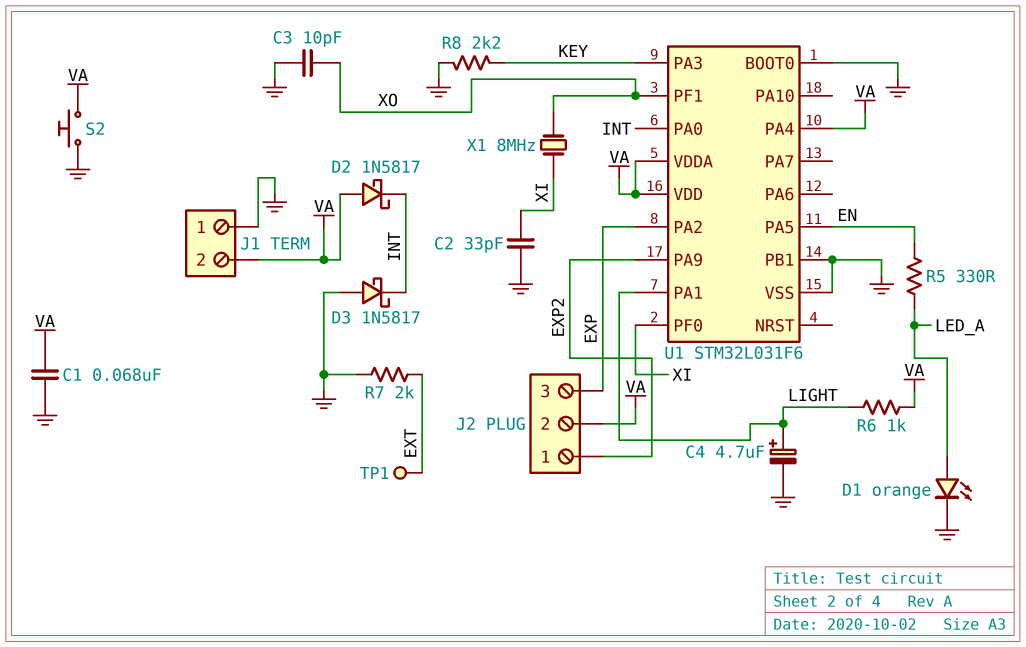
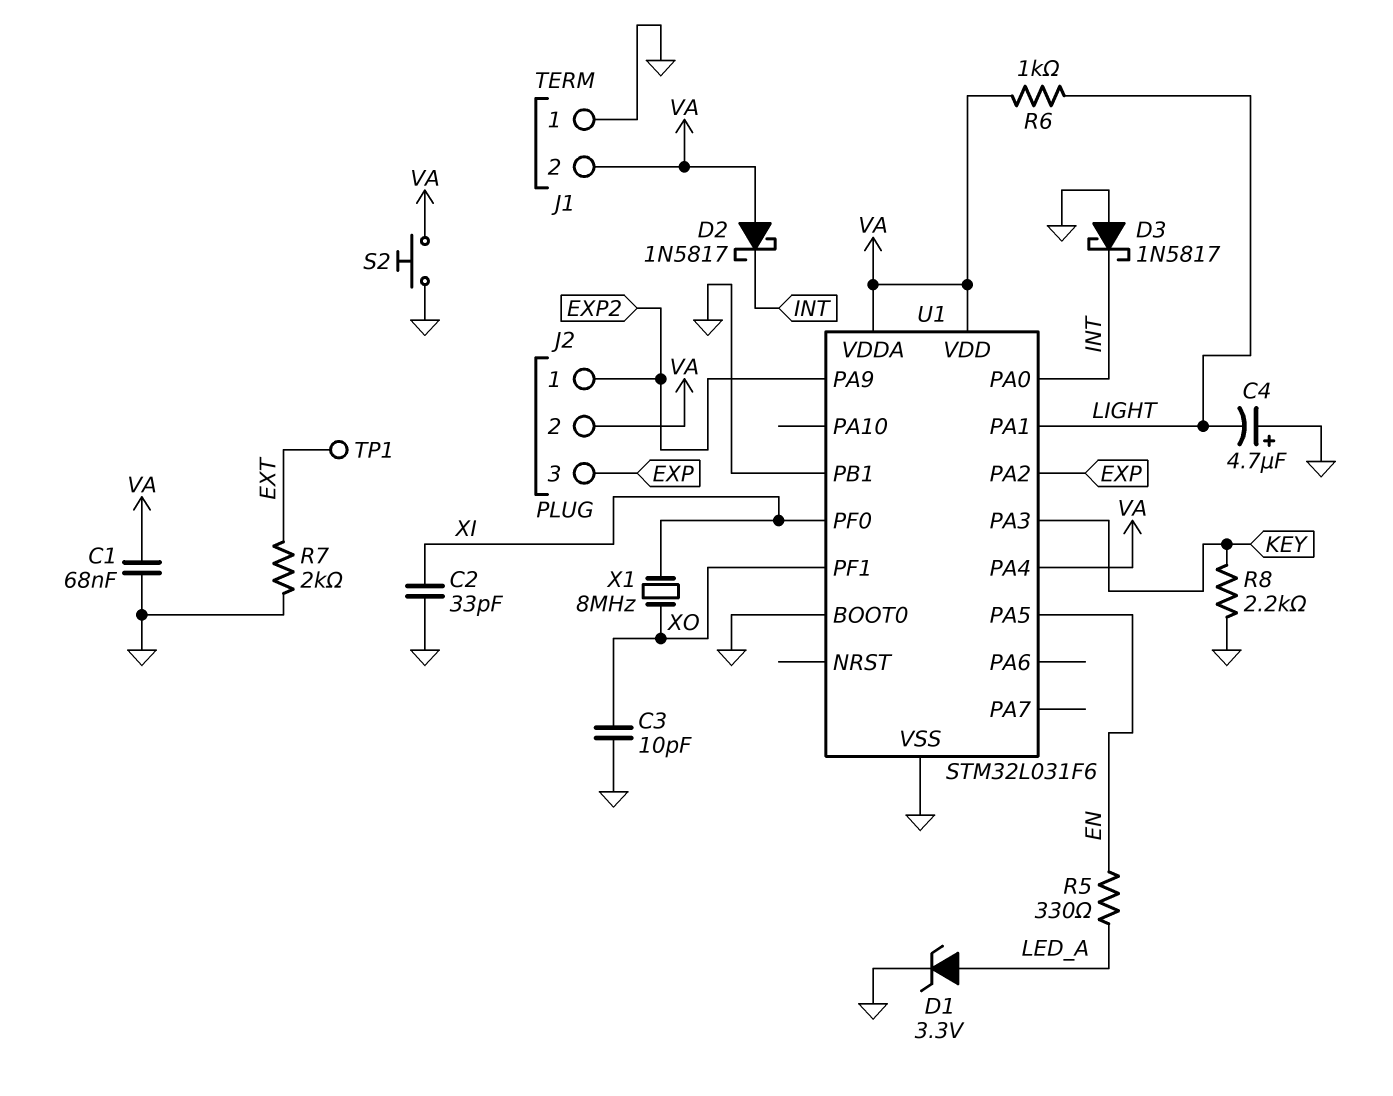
C4: 4.7uF (plus LIGHT, minus GND) -> 4.7uF (plus GND, minus LIGHT)
D1: LED orange (A LED_A, K GND) -> zener 3.3V (A LED_A, K GND)

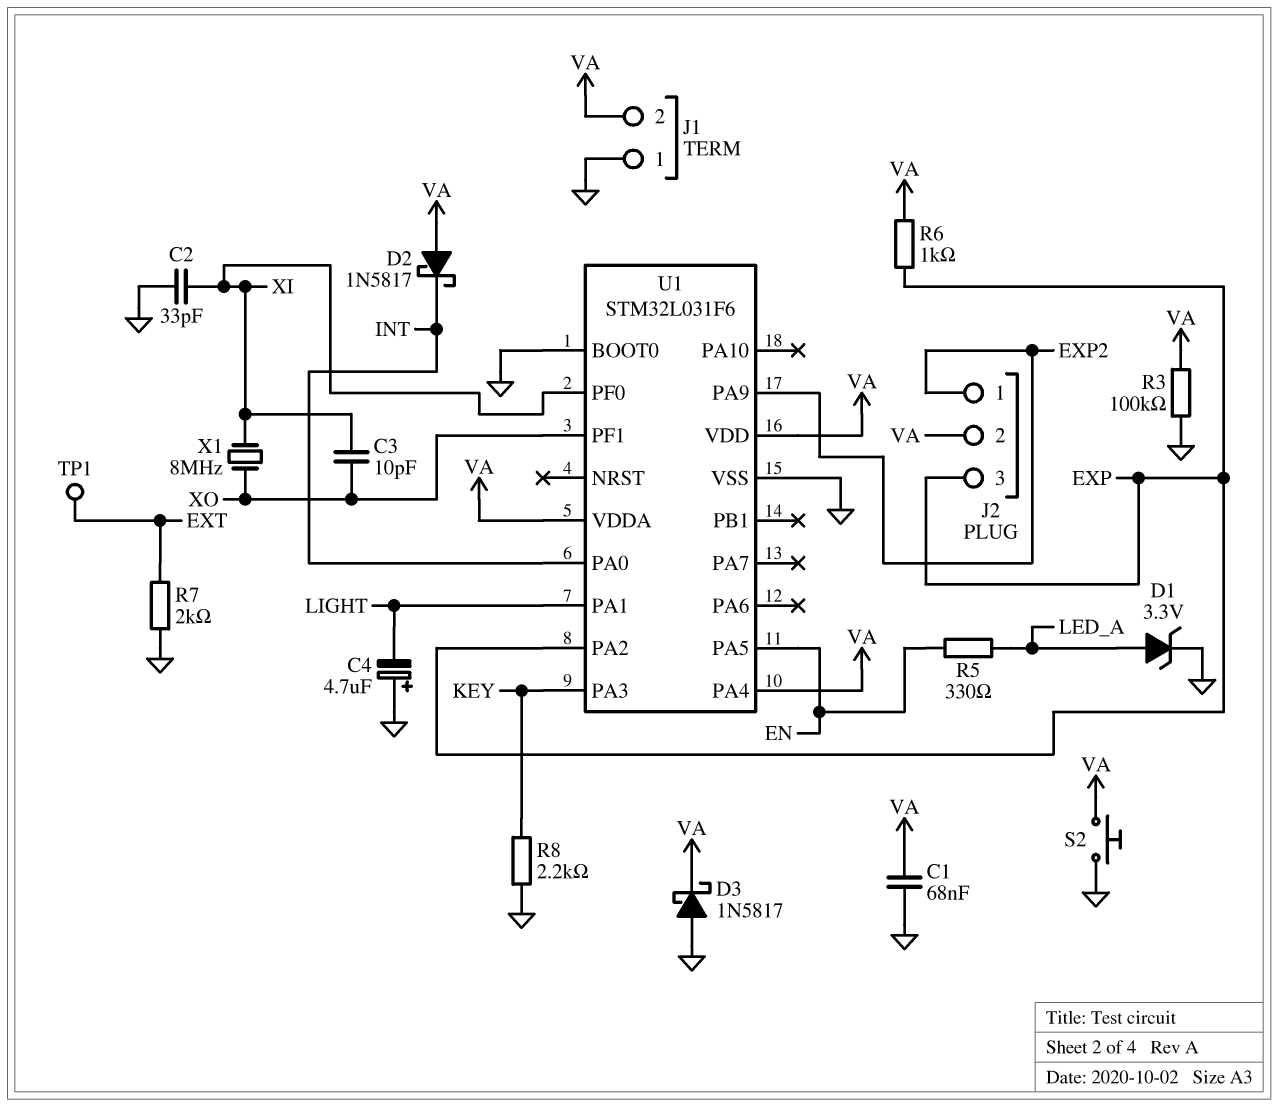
C3: 10pF (GND, XO) -> 10pF (XI, XO)
D3: schottky 1N5817 (A GND, K INT) -> schottky 1N5817 (A GND, K VA)
R3: none -> 100k (GND, VA)
R6: 1k (LIGHT, VA) -> 1k (EXP, VA)
U1 pin PB1: GND -> none

